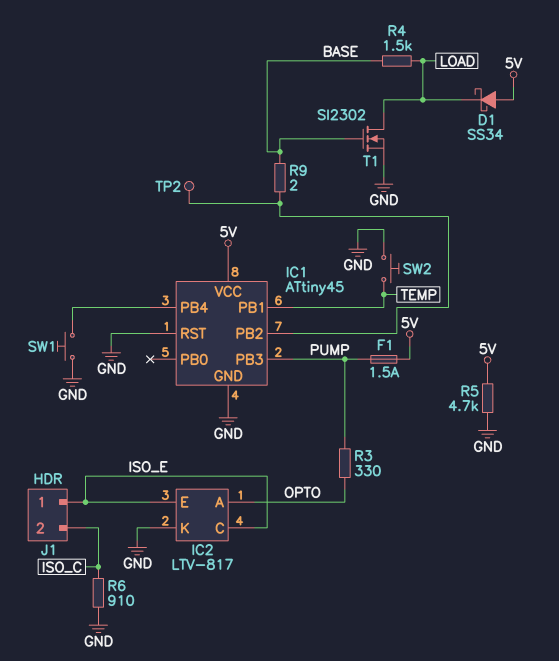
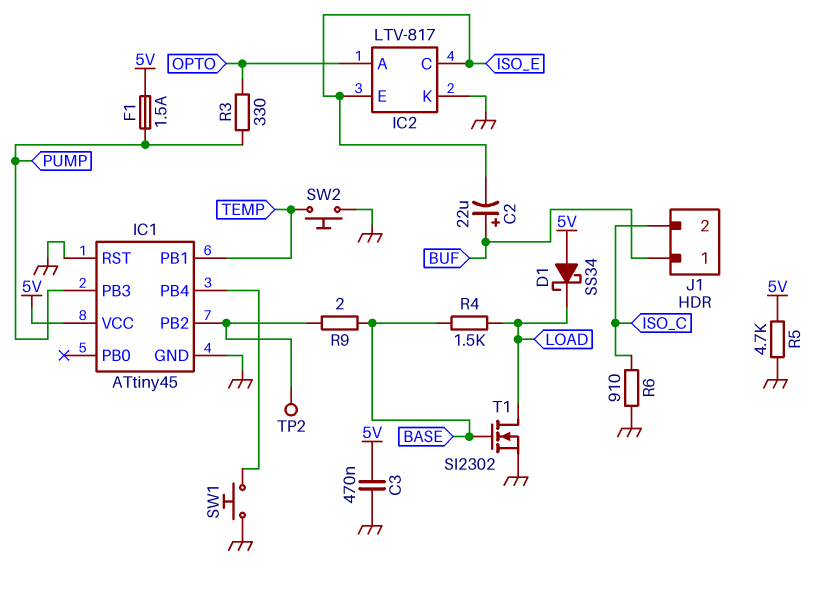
C2: none -> 22uF (plus BUF, minus ISO_E)
C3: none -> 470nF (5V, GND)
J1 pin 1: ISO_E -> BUF

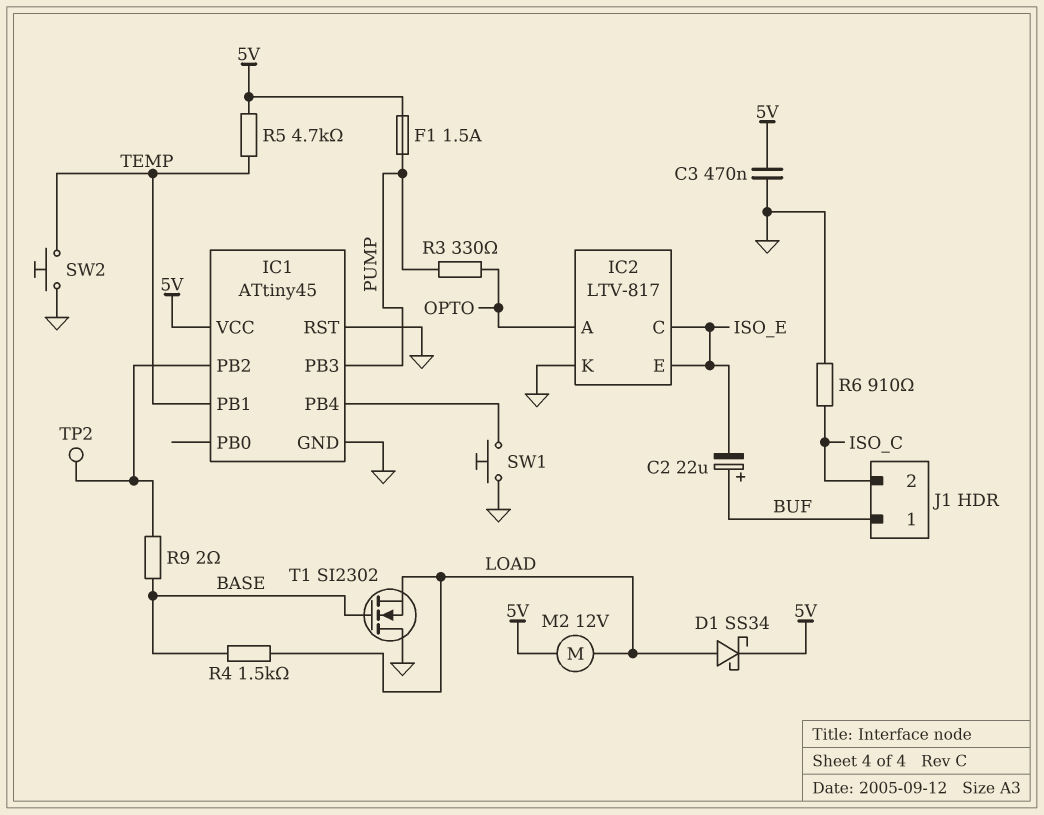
D1: schottky SS34 (A 5V, K LOAD) -> schottky SS34 (A LOAD, K 5V)
M2: none -> motor 12V (5V, LOAD)
R5: 4.7k (5V, GND) -> 4.7k (5V, TEMP)
T1: NMOS SI2302 (G BASE, D LOAD, S GND) -> NMOS SI2302 (G BASE, D GND, S LOAD)

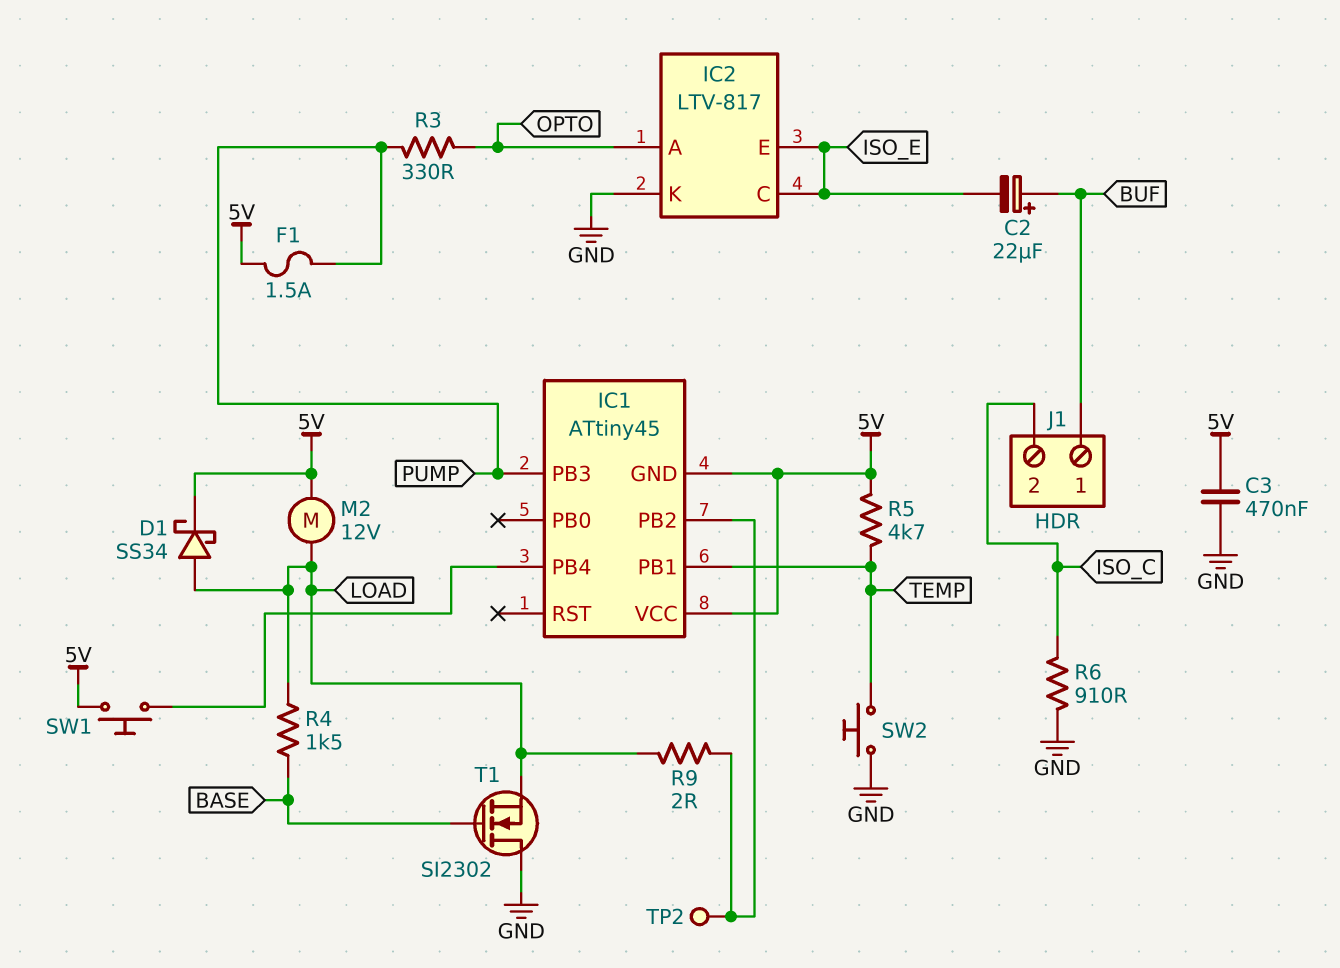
IC1 pin GND: GND -> 5V
IC1 pin RST: GND -> none
R9: 2 (BASE, IC1/PB2) -> 2 (IC1/PB2, LOAD)
SW1: button (GND, IC1/PB4) -> button (5V, IC1/PB4)

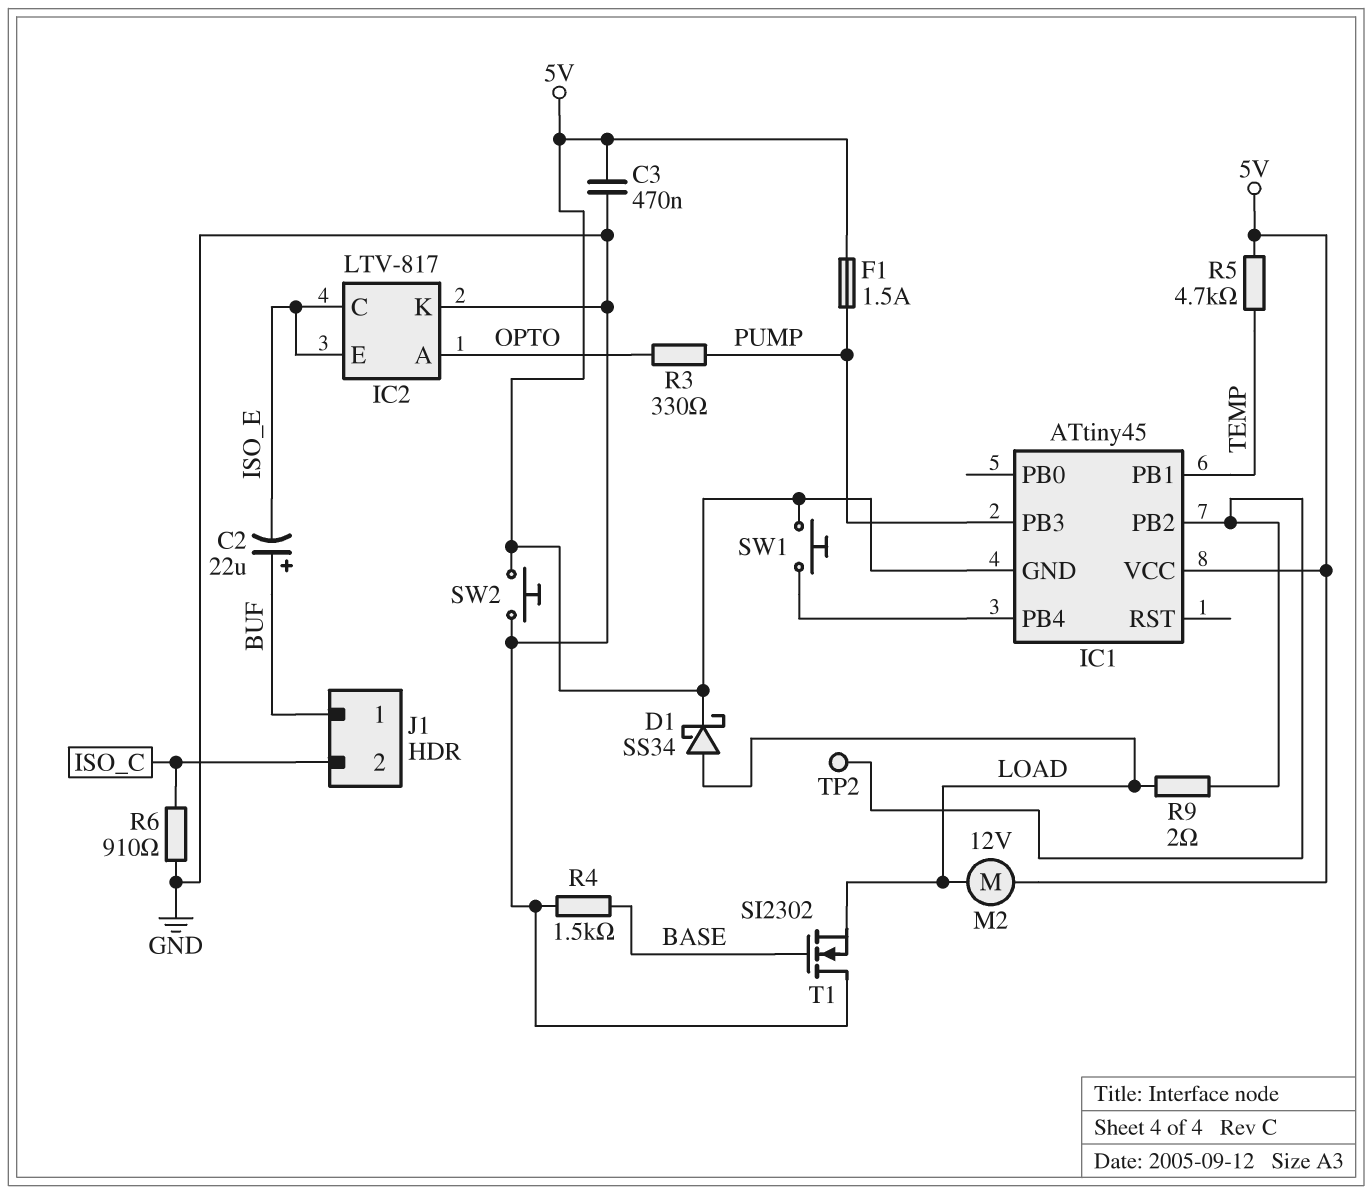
R4: 1.5k (BASE, LOAD) -> 1.5k (BASE, GND)
SW2: button (GND, TEMP) -> button (5V, GND)

